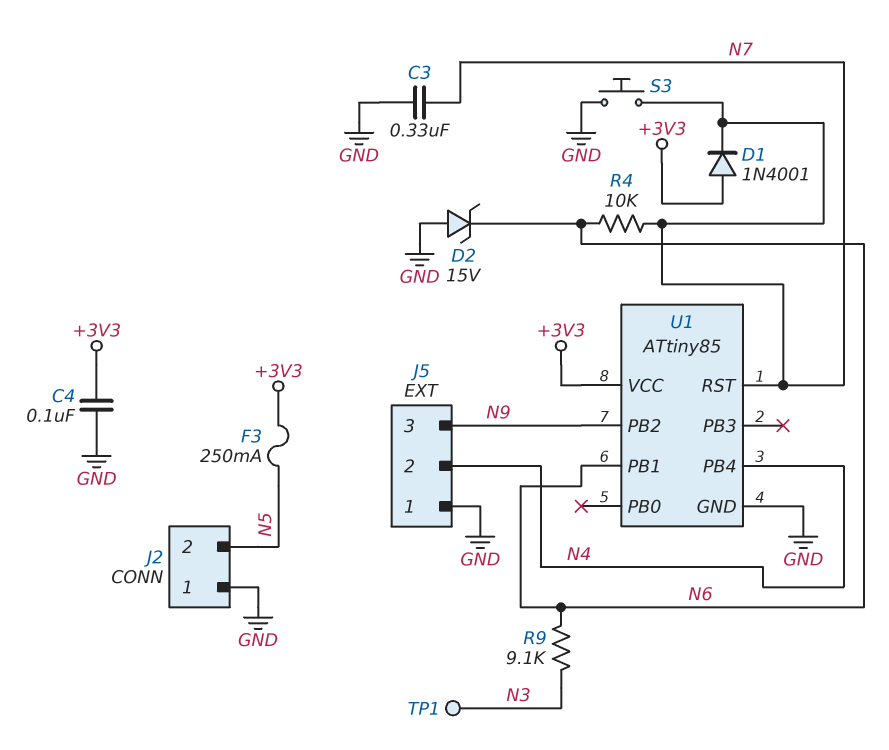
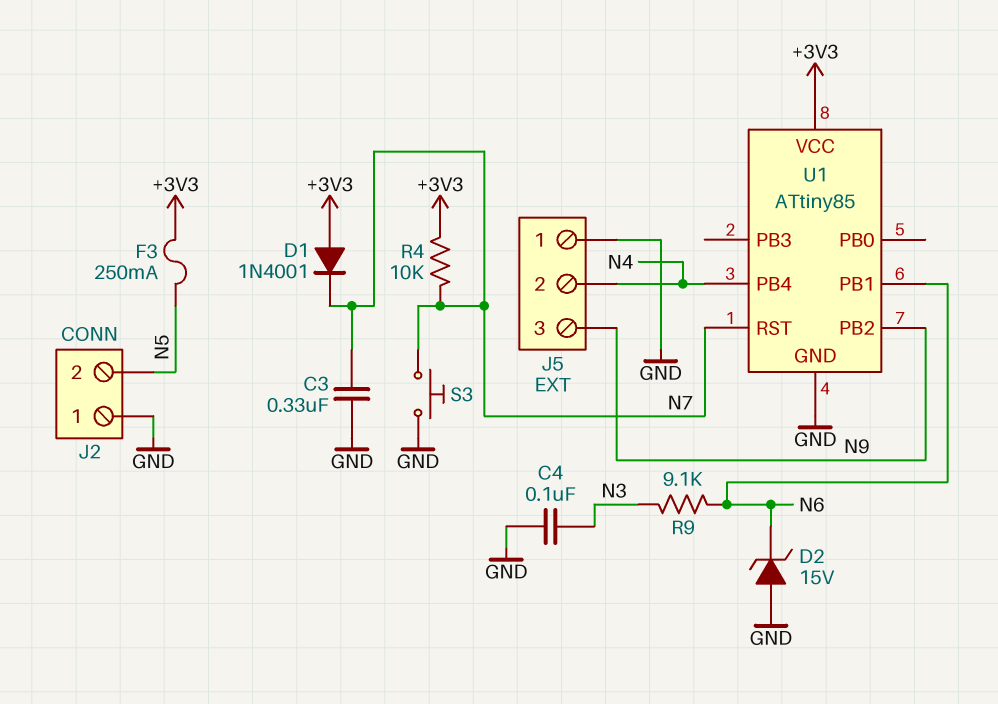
C4: 100nF (+3V3, GND) -> 100nF (GND, N3)
R4: 10k (N6, N7) -> 10k (+3V3, N7)
TP1: test point (N3) -> none

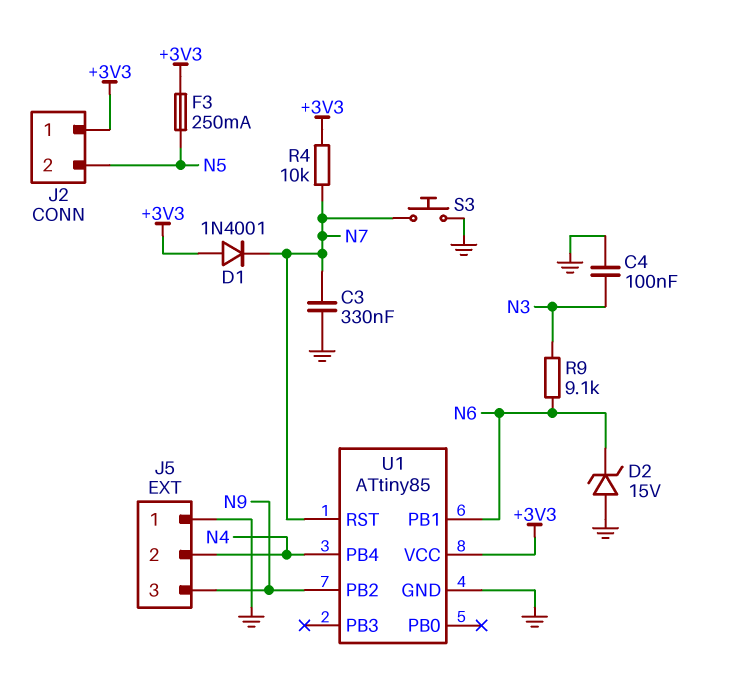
J2 pin 1: GND -> +3V3

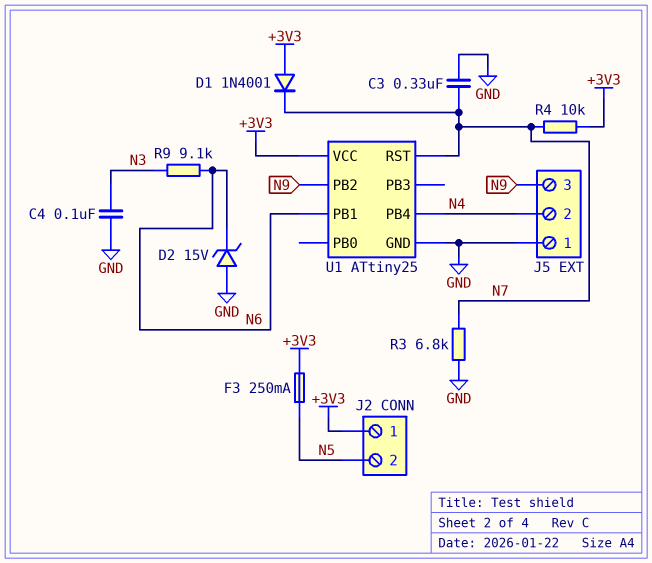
R3: none -> 6.8k (GND, N7)
S3: button (GND, N7) -> none
U1: ATtiny85 -> ATtiny25

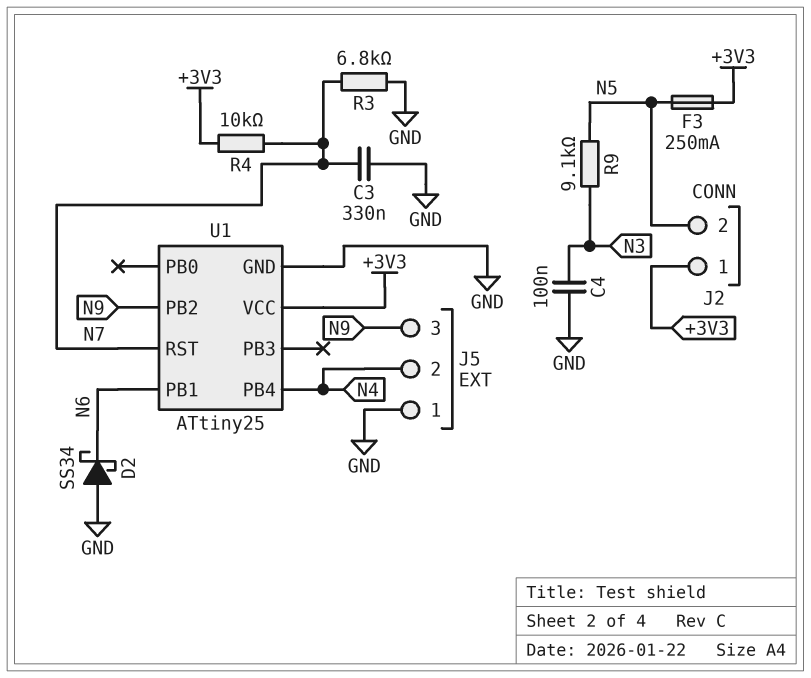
D1: diode 1N4001 (A +3V3, K N7) -> none
D2: zener 15V (A GND, K N6) -> schottky SS34 (A GND, K N6)
R9: 9.1k (N3, N6) -> 9.1k (N3, N5)

